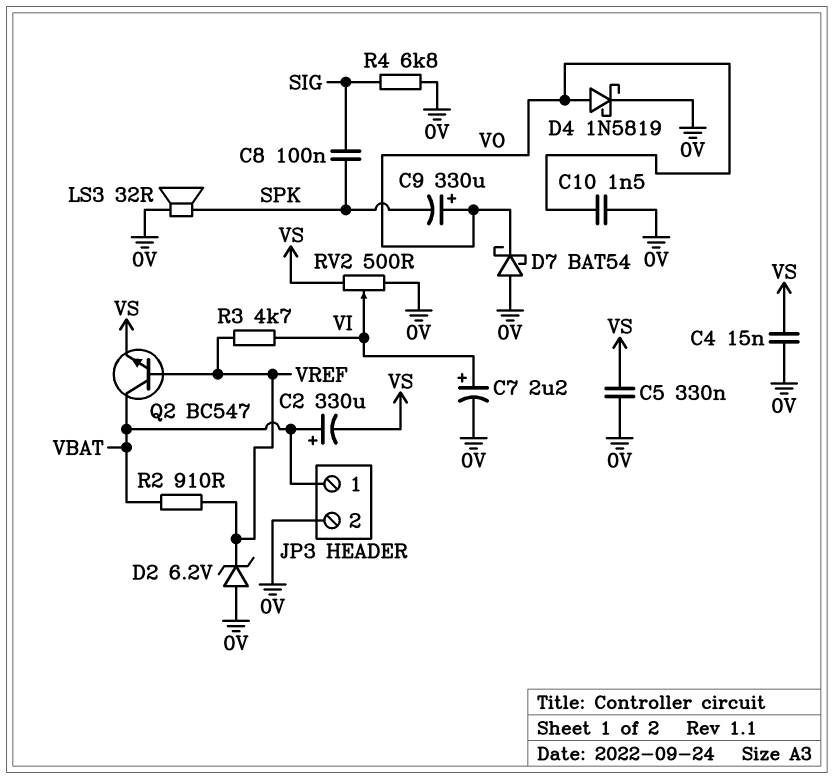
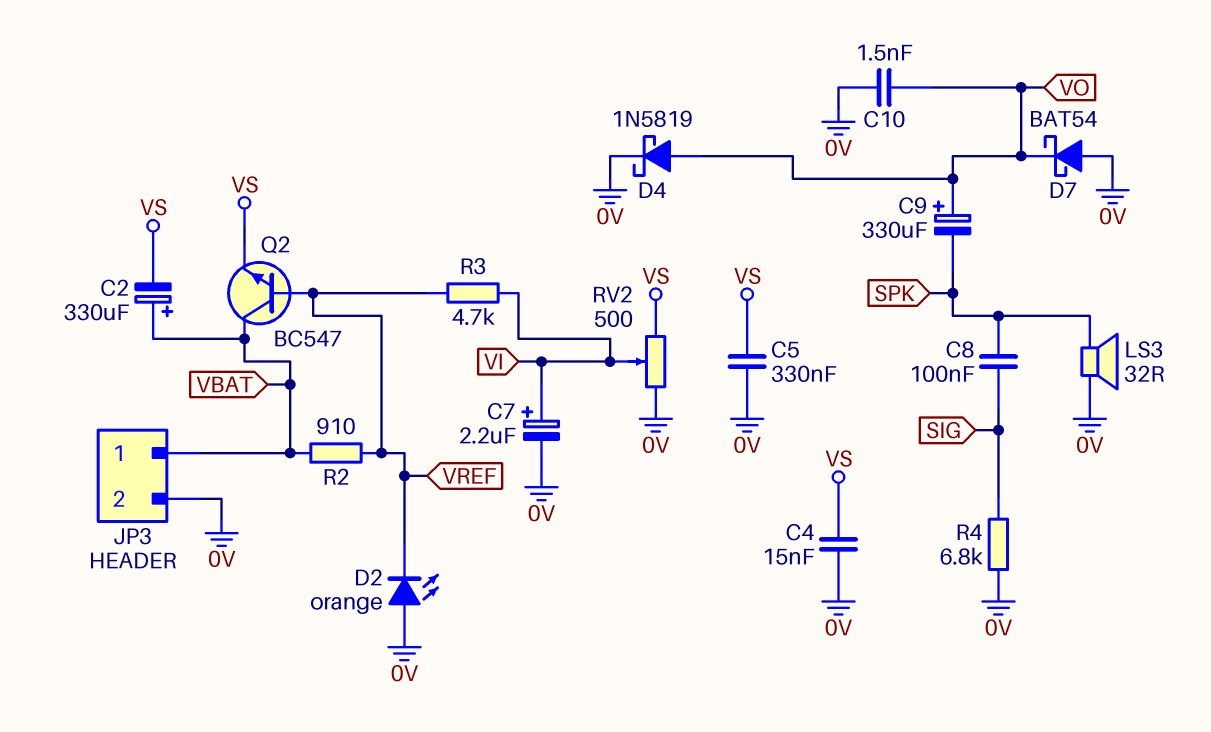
D2: zener 6.2V (A 0V, K VREF) -> LED orange (A 0V, K VREF)

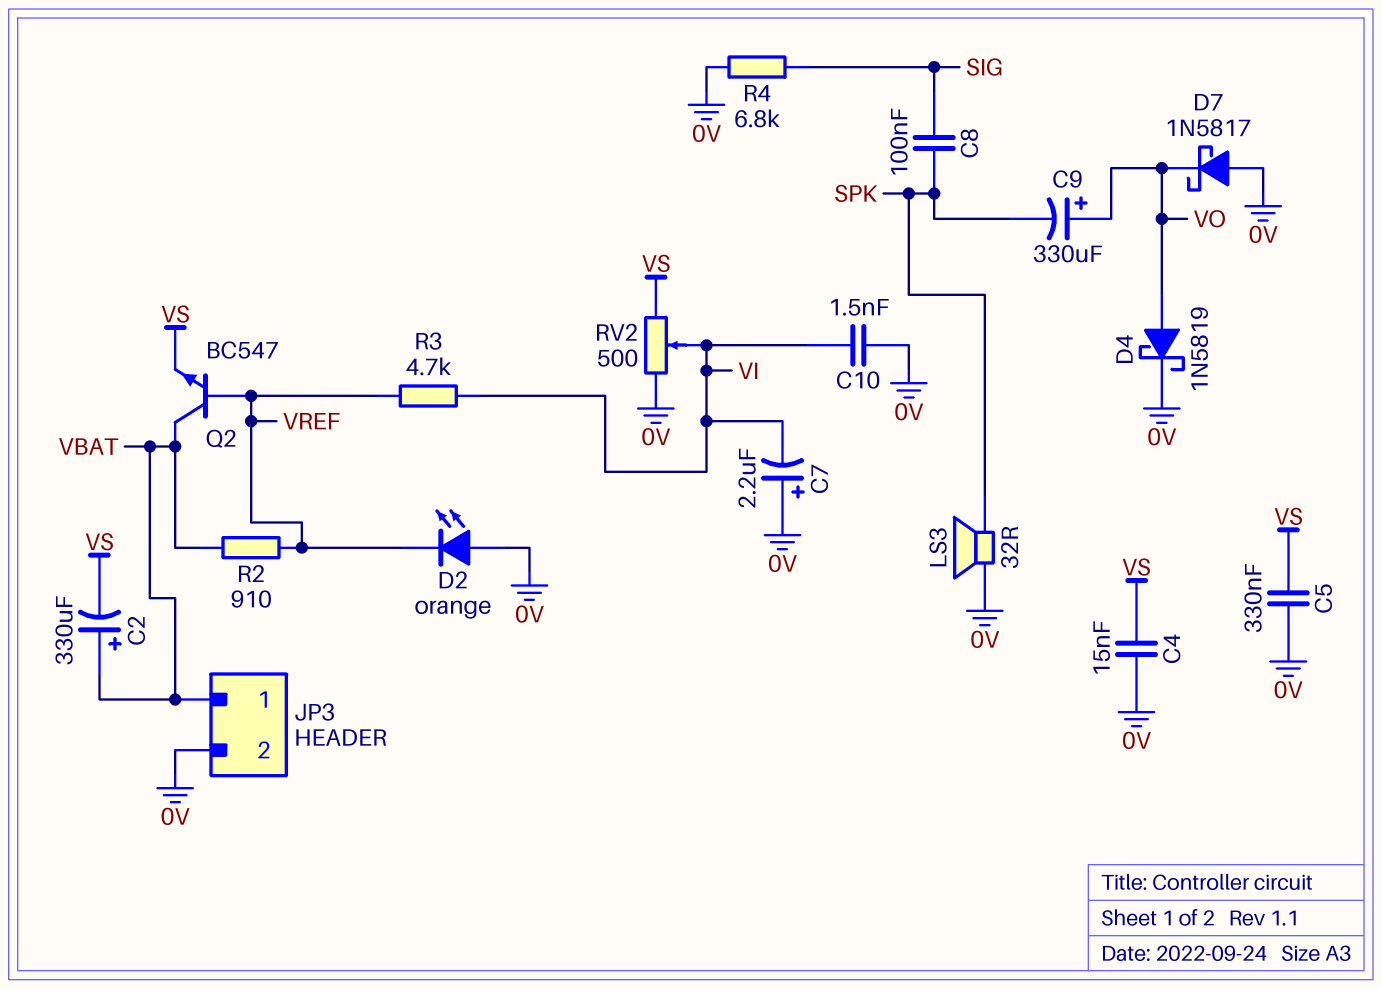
C7: 2.2uF (plus VI, minus 0V) -> 2.2uF (plus 0V, minus VI)
C10: 1.5nF (0V, VO) -> 1.5nF (0V, VI)
D7: schottky BAT54 (A 0V, K VO) -> schottky 1N5817 (A 0V, K VO)

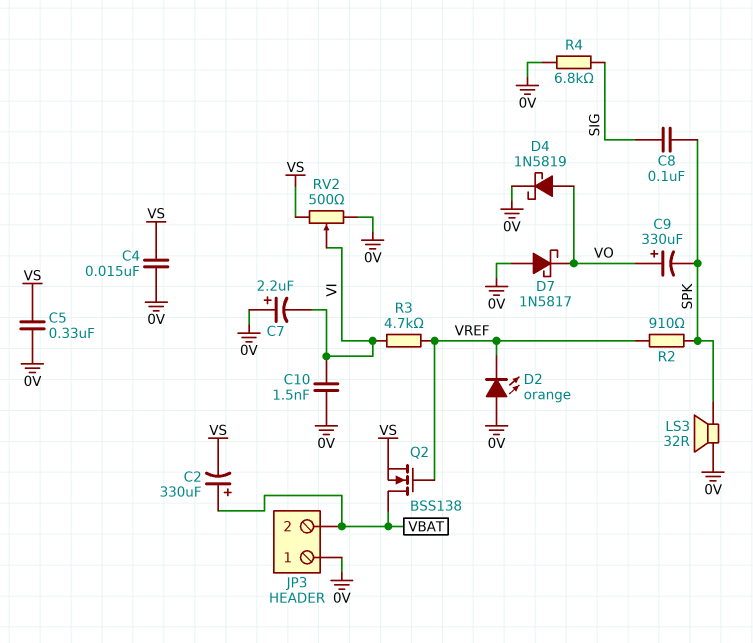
JP3 pin 1: VBAT -> 0V
JP3 pin 2: 0V -> VBAT
Q2: NPN BC547 (B VREF, C VBAT, E VS) -> NMOS BSS138 (G VREF, D VBAT, S VS)
R2: 910 (VBAT, VREF) -> 910 (SPK, VREF)

